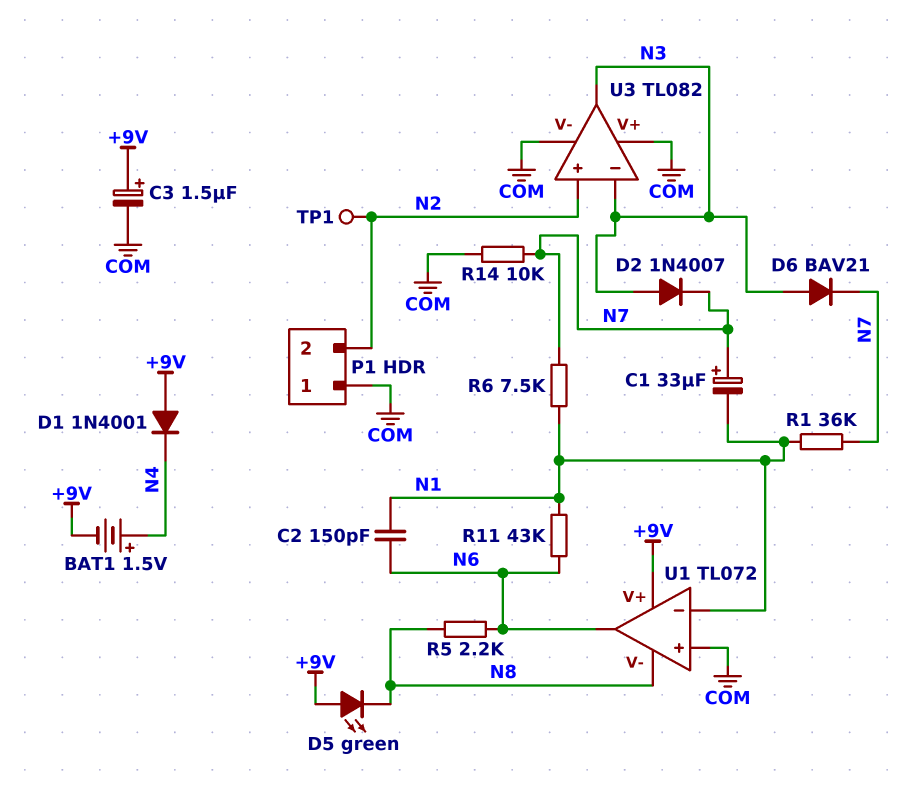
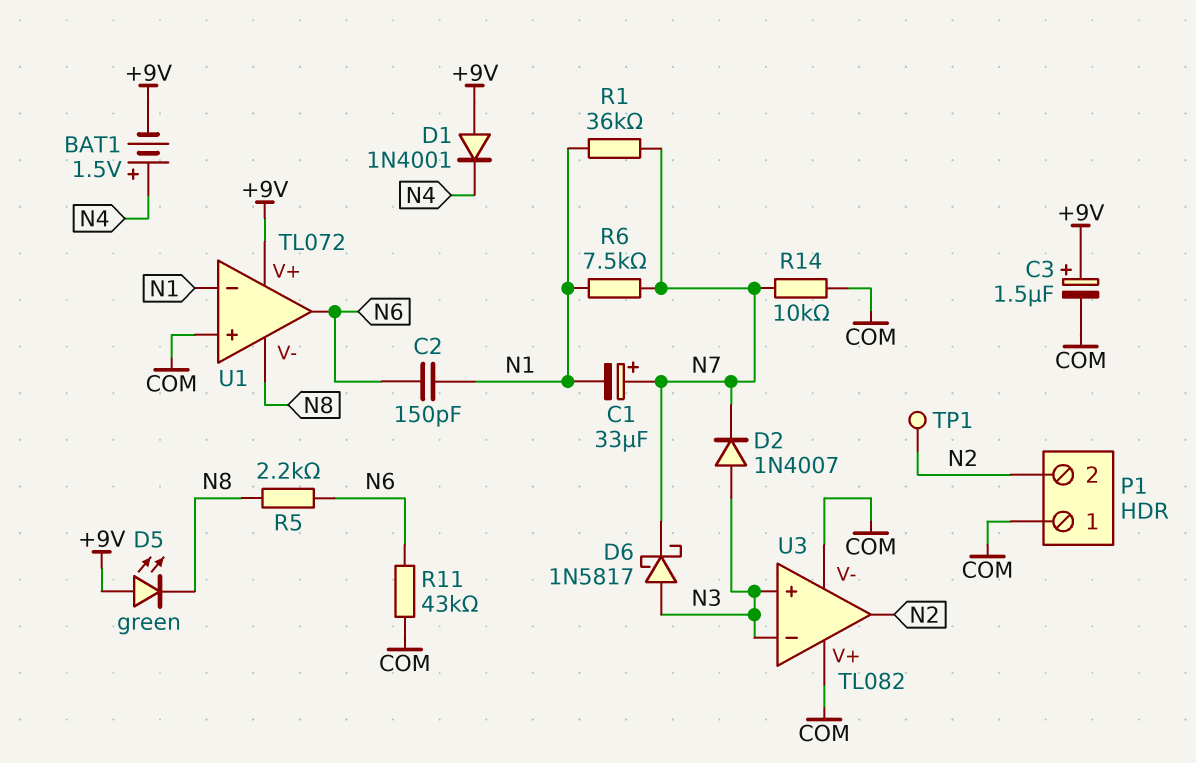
D6: diode BAV21 (A N3, K N7) -> schottky 1N5817 (A N3, K N7)
R11: 43k (N1, N6) -> 43k (COM, N6)
U3 pin in+: N2 -> N3
U3 pin out: N3 -> N2

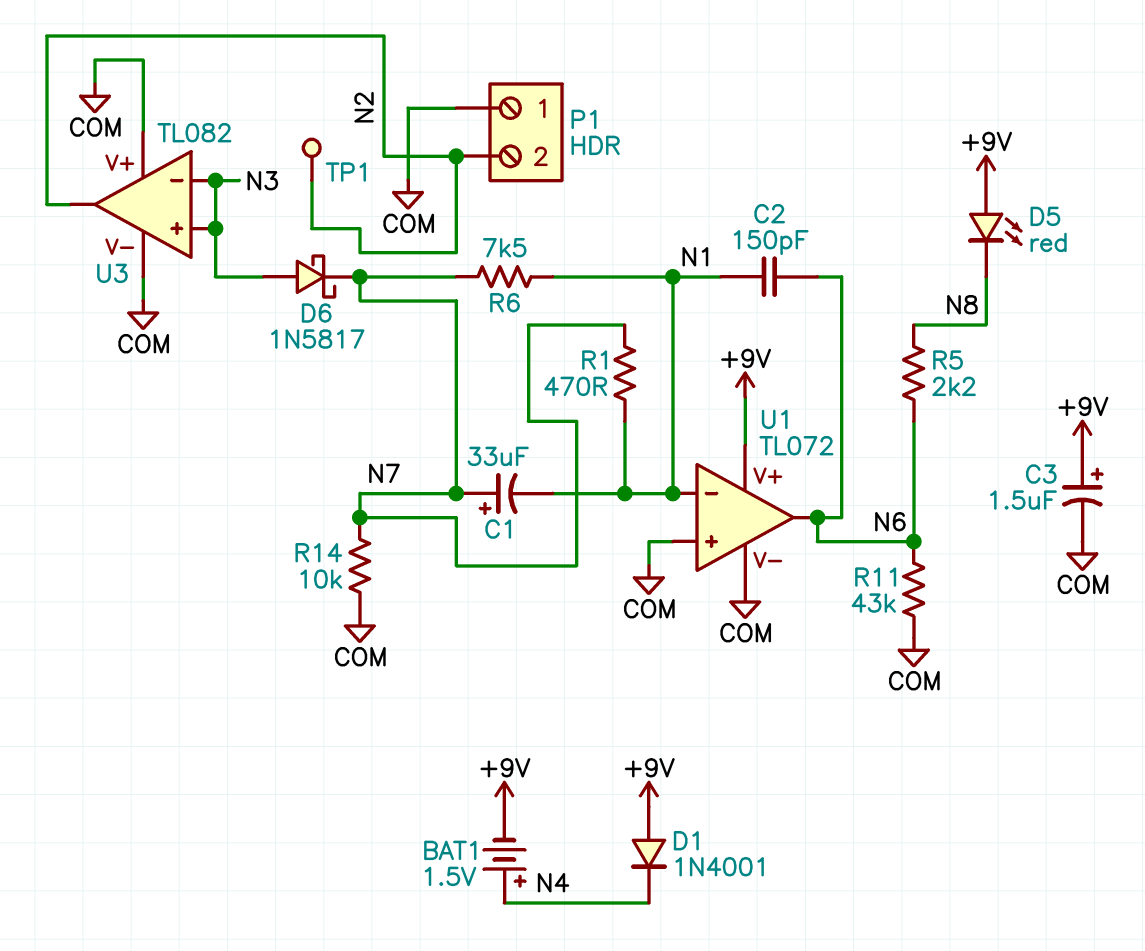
D2: diode 1N4007 (A N3, K N7) -> none
D5: LED green (A +9V, K N8) -> LED red (A +9V, K N8)
R1: 36k (N1, N7) -> 470 (N1, N7)
U1 pin V-: N8 -> COM

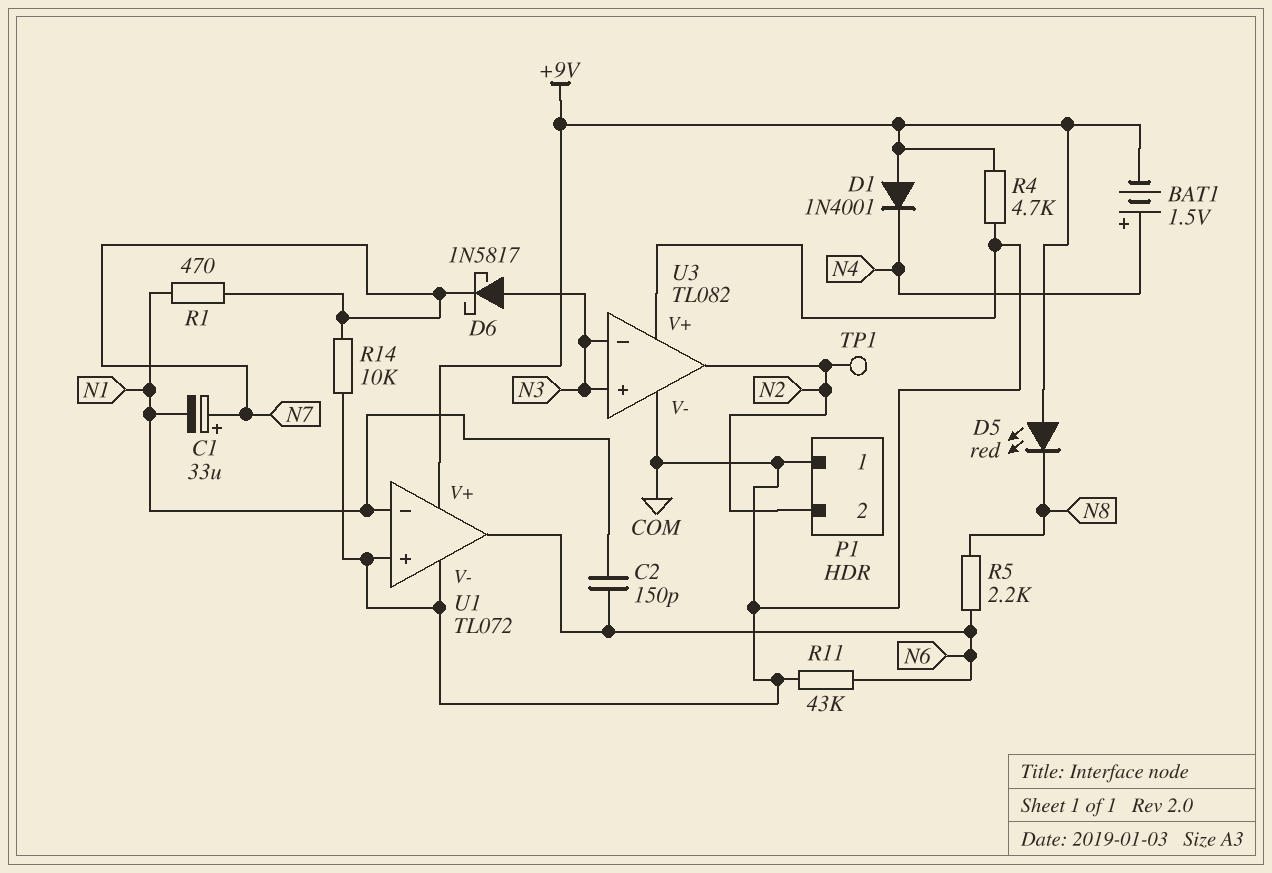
C3: 1.5uF (plus +9V, minus COM) -> none
R4: none -> 4.7k (+9V, COM)
R6: 7.5k (N1, N7) -> none

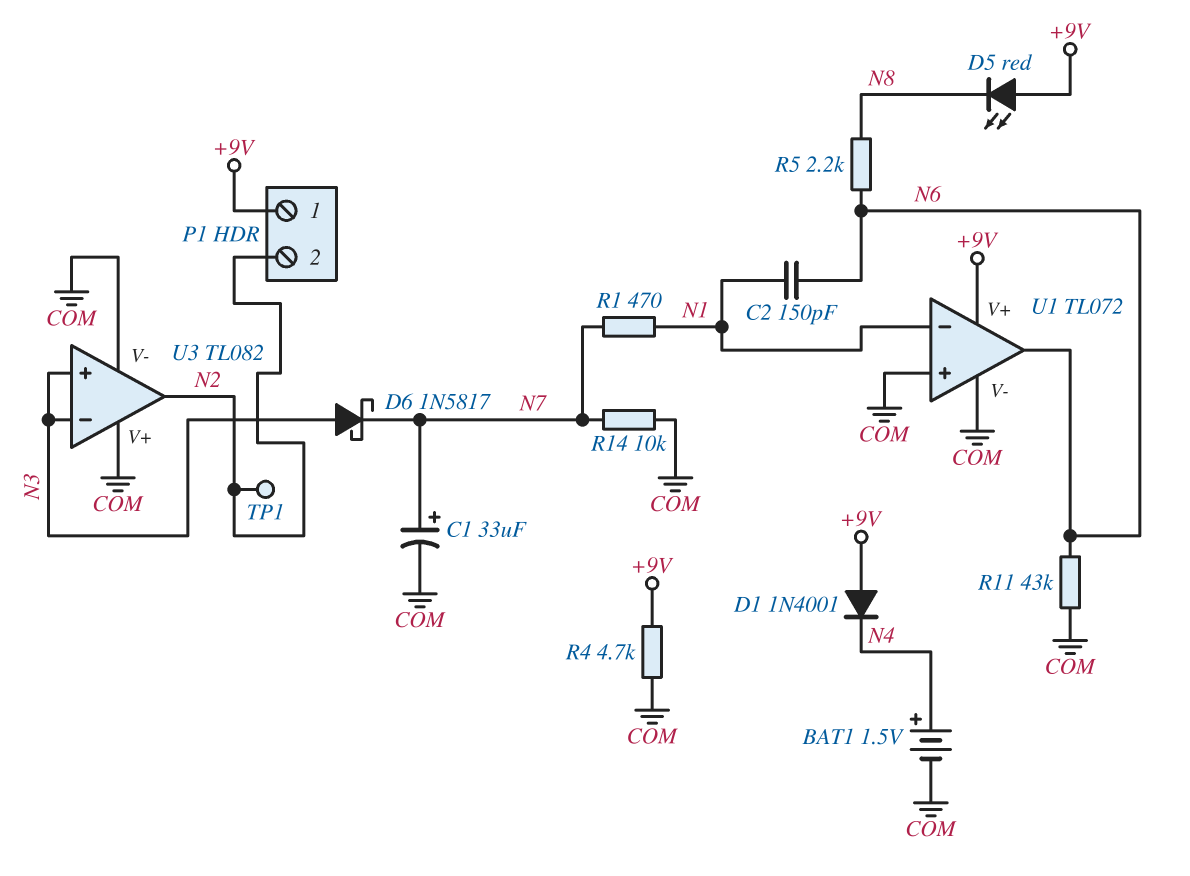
BAT1: 1.5V (plus N4, minus +9V) -> 1.5V (plus N4, minus COM)
C1: 33uF (plus N7, minus N1) -> 33uF (plus N7, minus COM)
P1 pin 1: COM -> +9V

